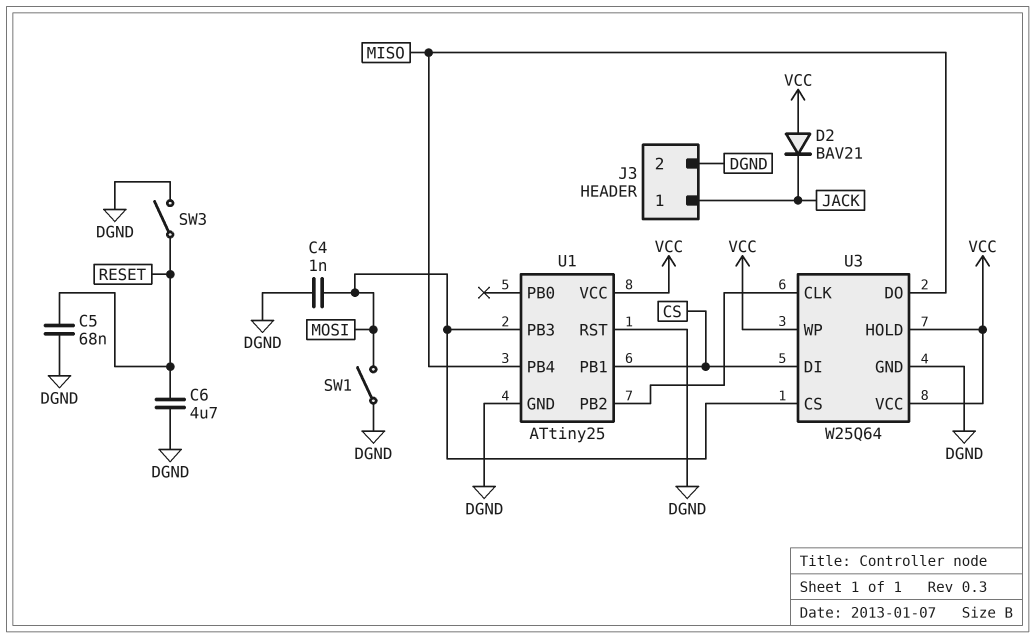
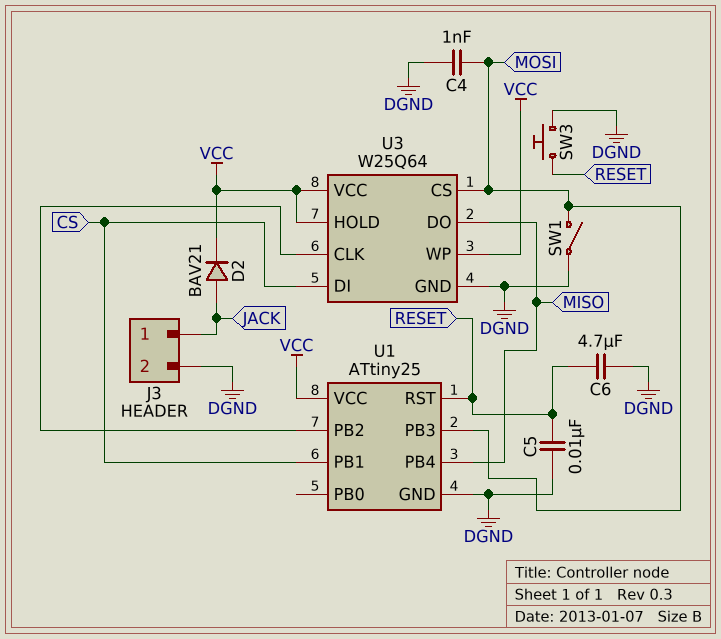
C5: 68nF (DGND, RESET) -> 10nF (DGND, RESET)
D2: diode BAV21 (A VCC, K JACK) -> diode BAV21 (A JACK, K VCC)
SW3: switch (DGND, RESET) -> button (DGND, RESET)
U1 pin RST: DGND -> RESET

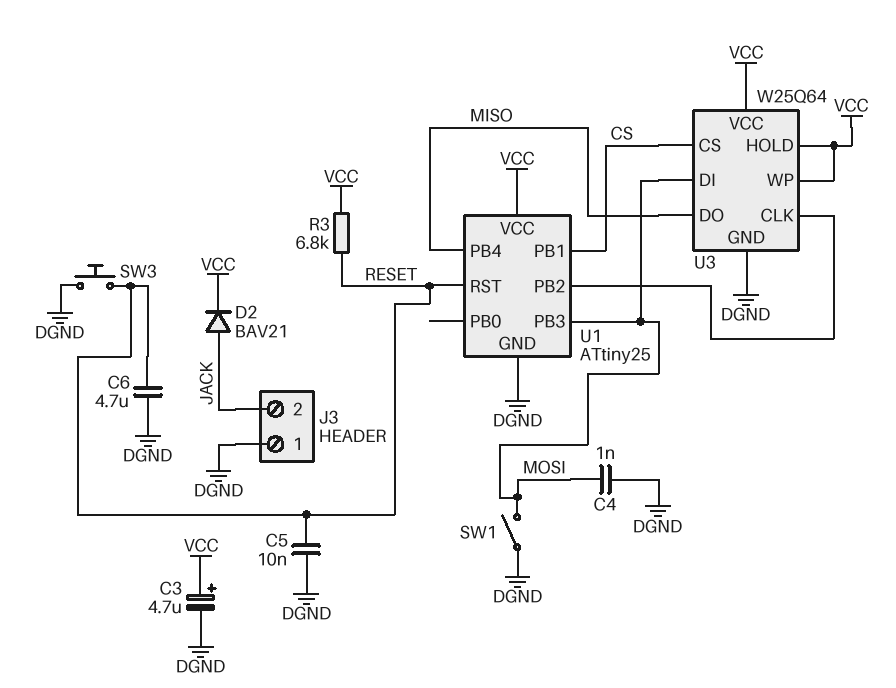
C3: none -> 4.7uF (plus VCC, minus DGND)
J3 pin 1: JACK -> DGND
J3 pin 2: DGND -> JACK
R3: none -> 6.8k (RESET, VCC)
U3 pin CS: MOSI -> CS
U3 pin DI: CS -> MOSI

